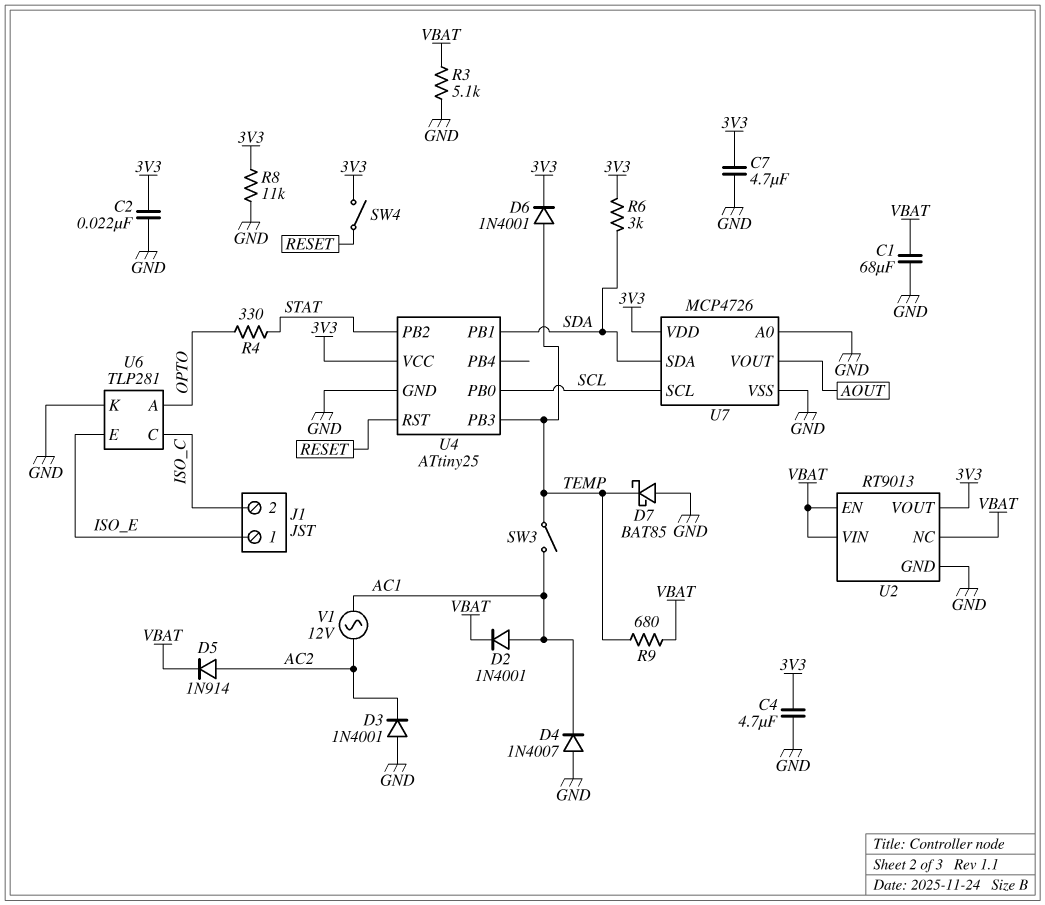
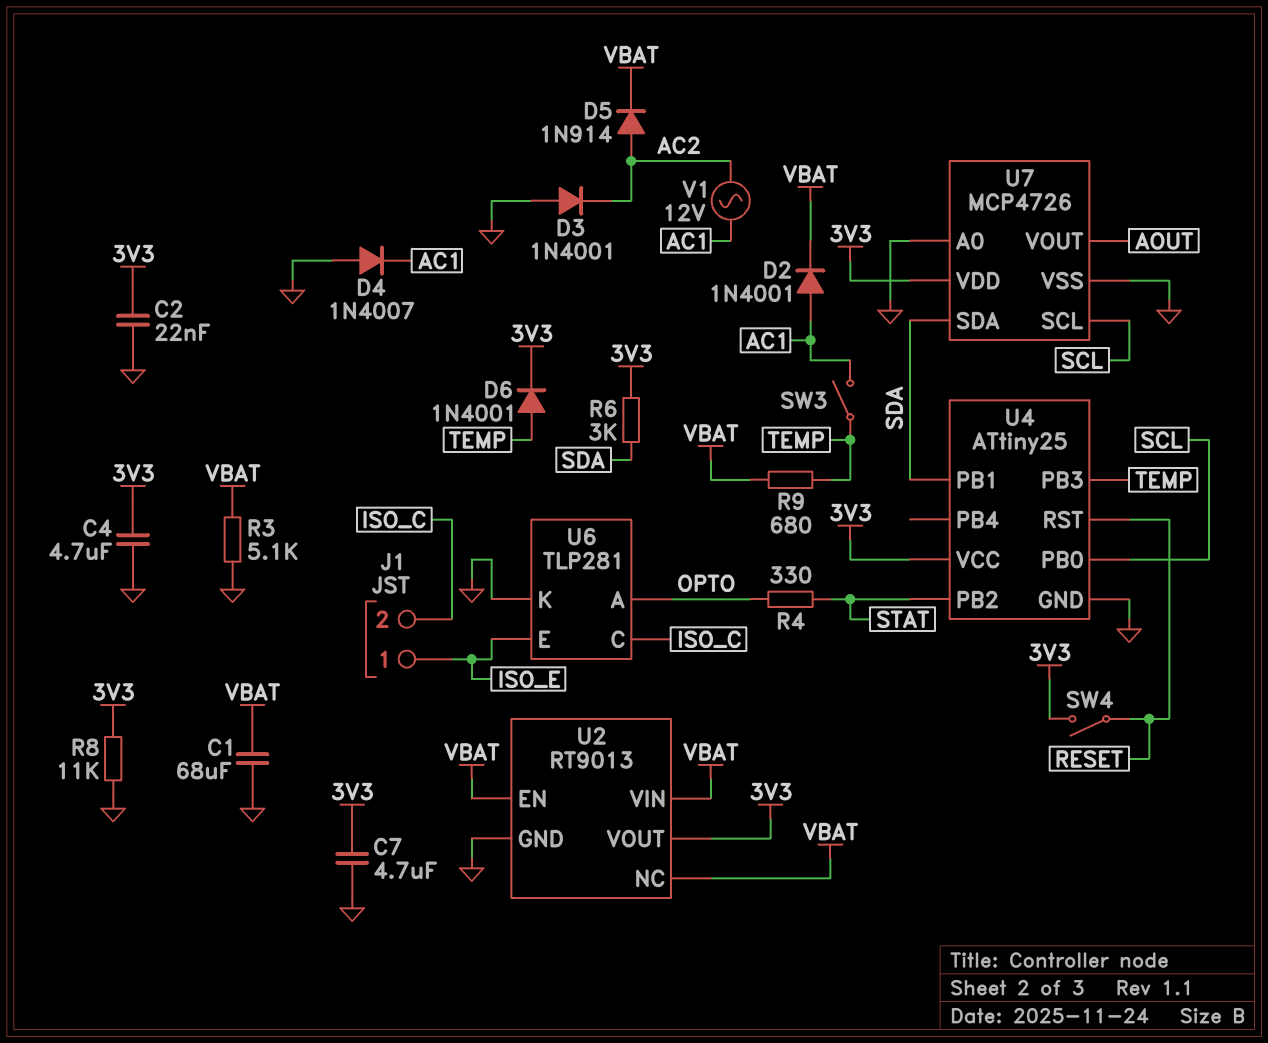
D7: schottky BAT85 (A GND, K TEMP) -> none

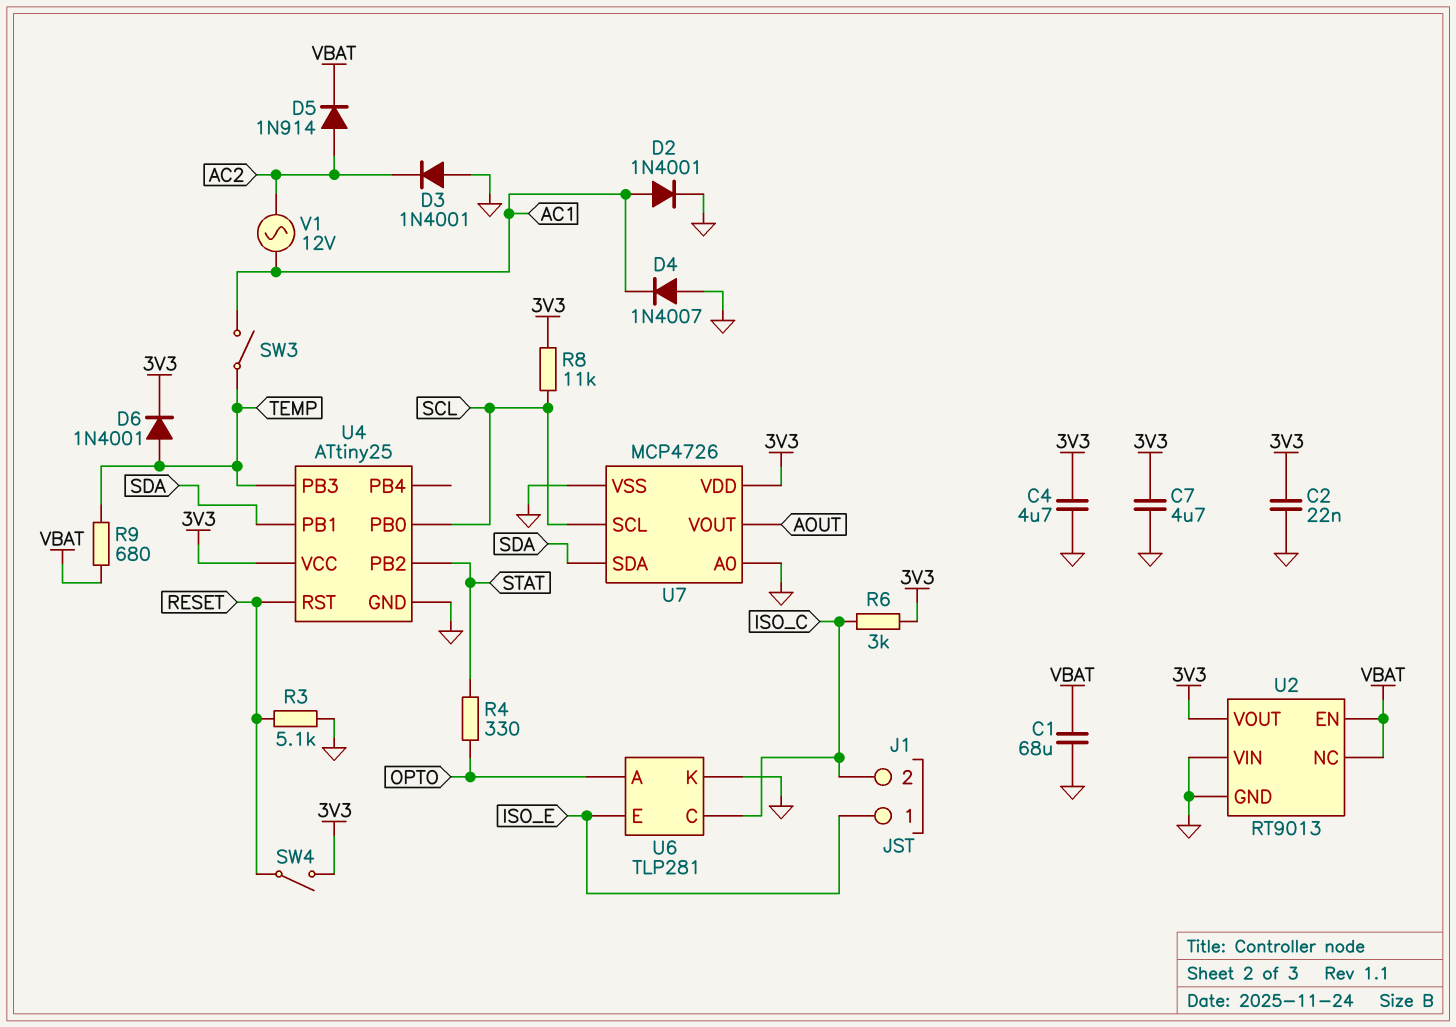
D2: diode 1N4001 (A AC1, K VBAT) -> diode 1N4001 (A AC1, K GND)
R3: 5.1k (GND, VBAT) -> 5.1k (GND, RESET)
R6: 3k (3V3, SDA) -> 3k (3V3, ISO_C)
R8: 11k (3V3, GND) -> 11k (3V3, SCL)
U2 pin VIN: VBAT -> GND

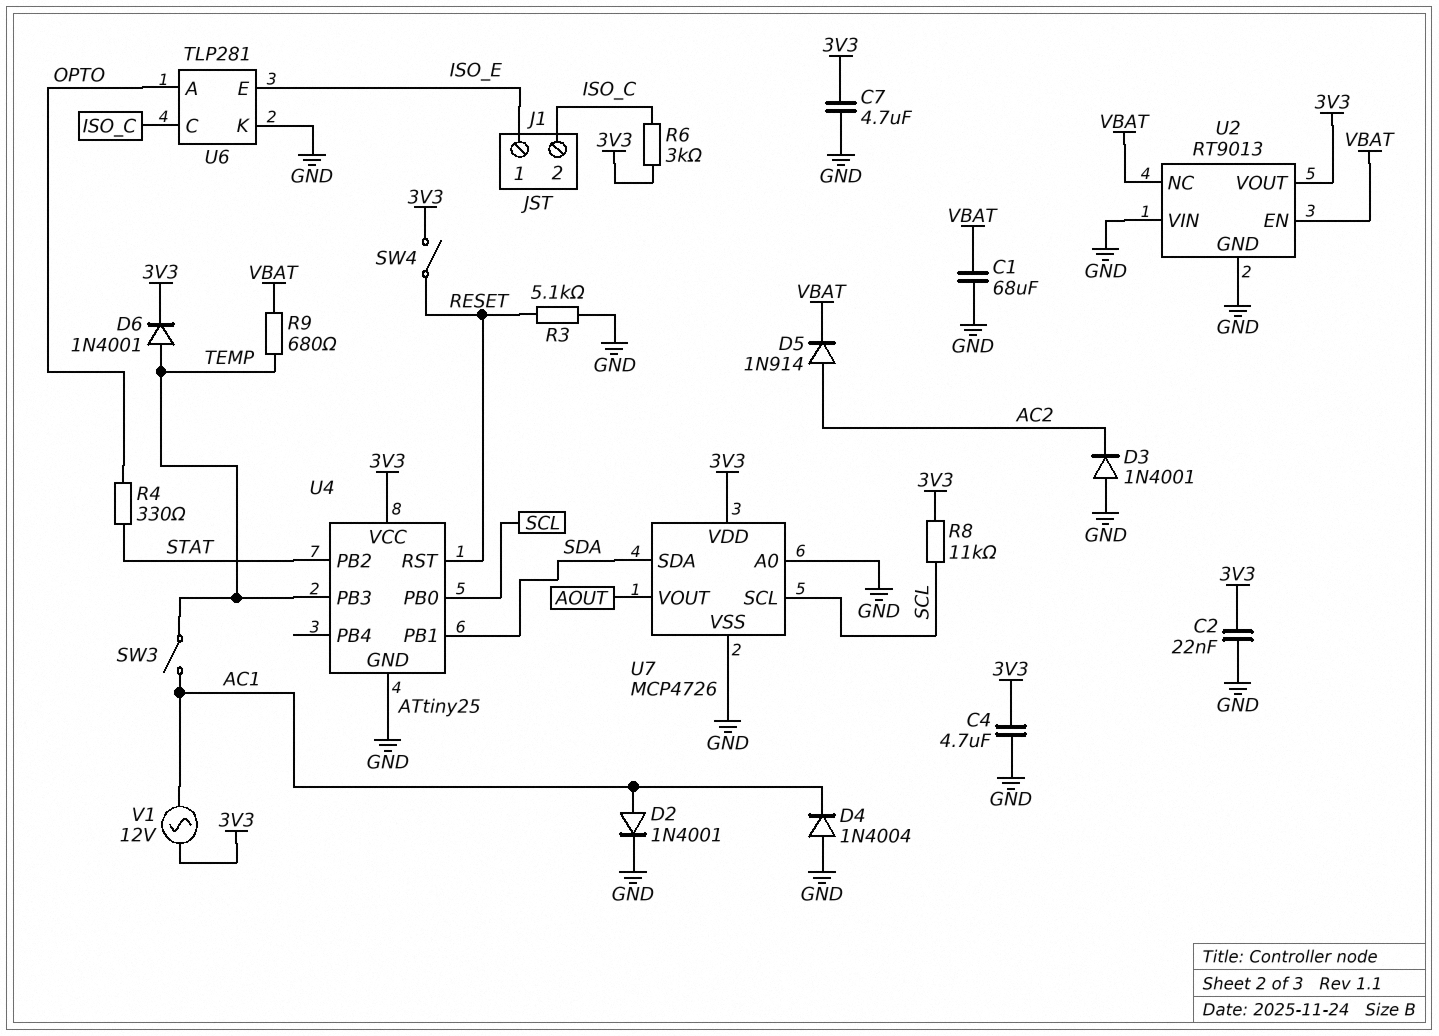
D4: diode 1N4007 (A GND, K AC1) -> diode 1N4004 (A GND, K AC1)
V1: AC 12V (AC1, AC2) -> AC 12V (3V3, AC1)

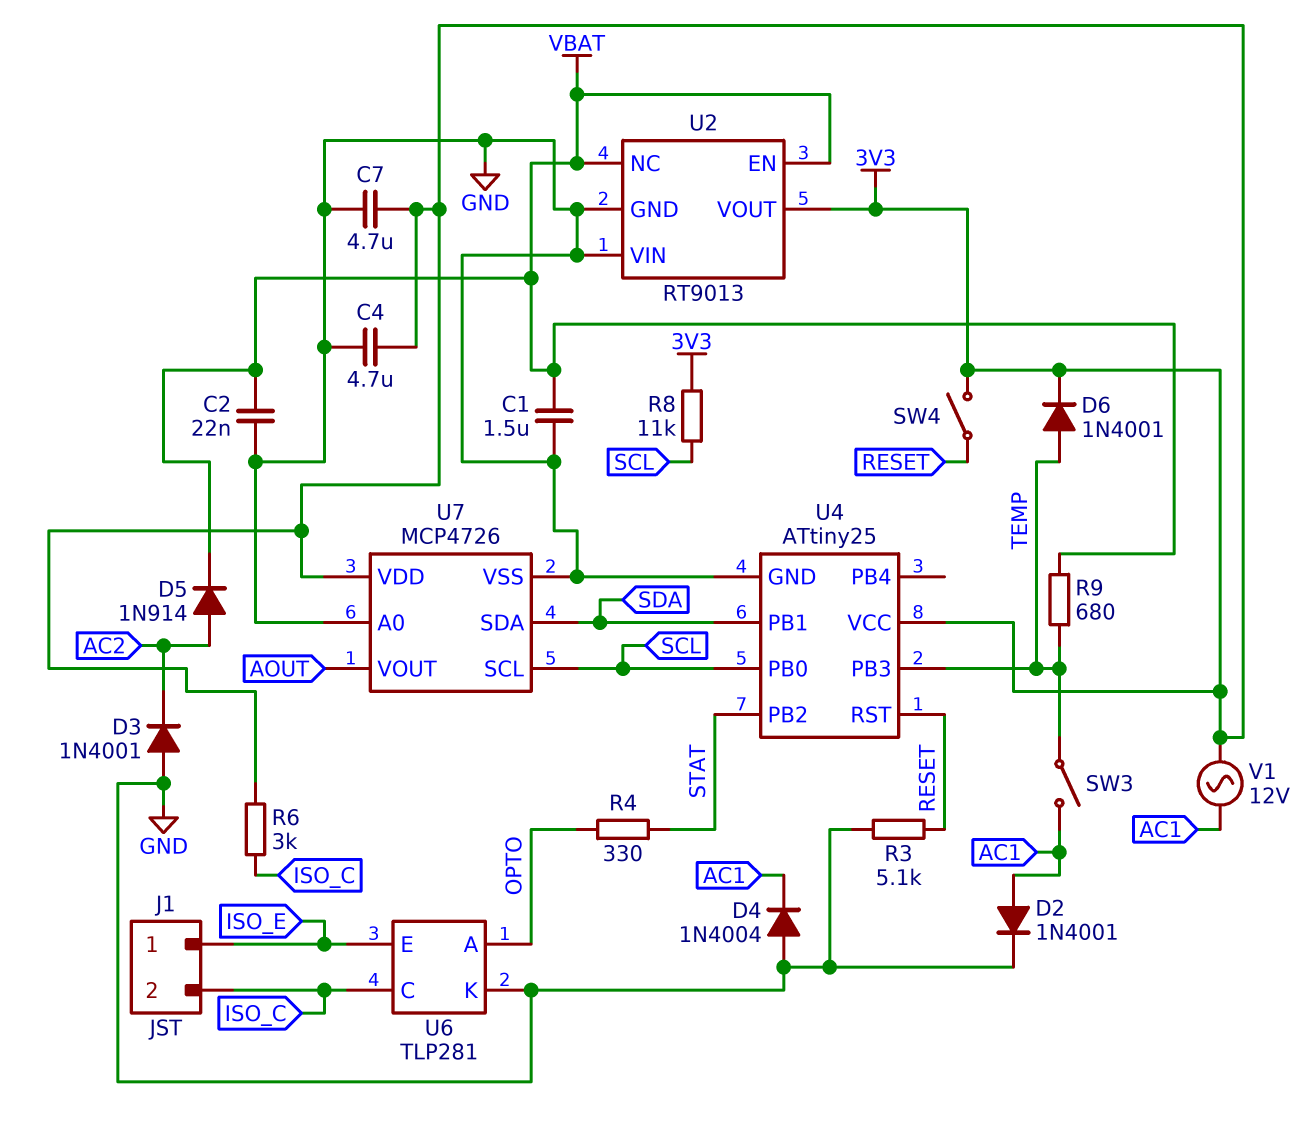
C1: 68uF (GND, VBAT) -> 1.5uF (GND, VBAT)
C2: 22nF (3V3, GND) -> 22nF (GND, VBAT)

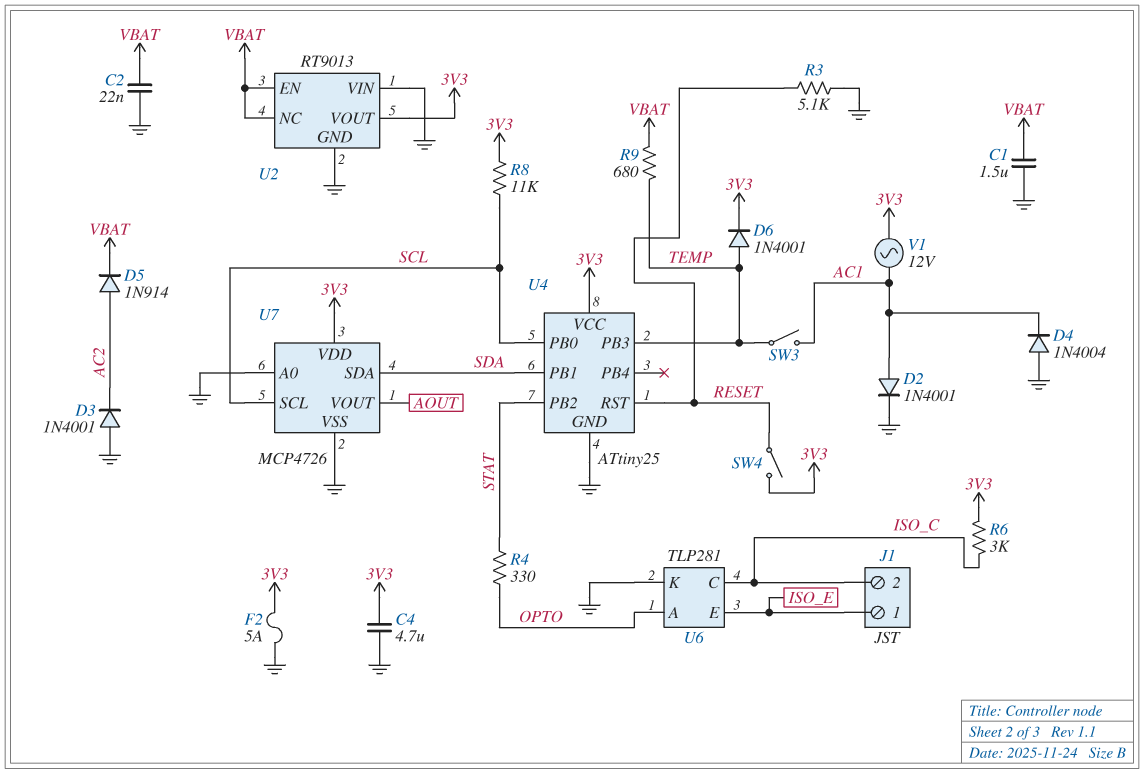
C7: 4.7uF (3V3, GND) -> none
F2: none -> 5A (3V3, GND)

